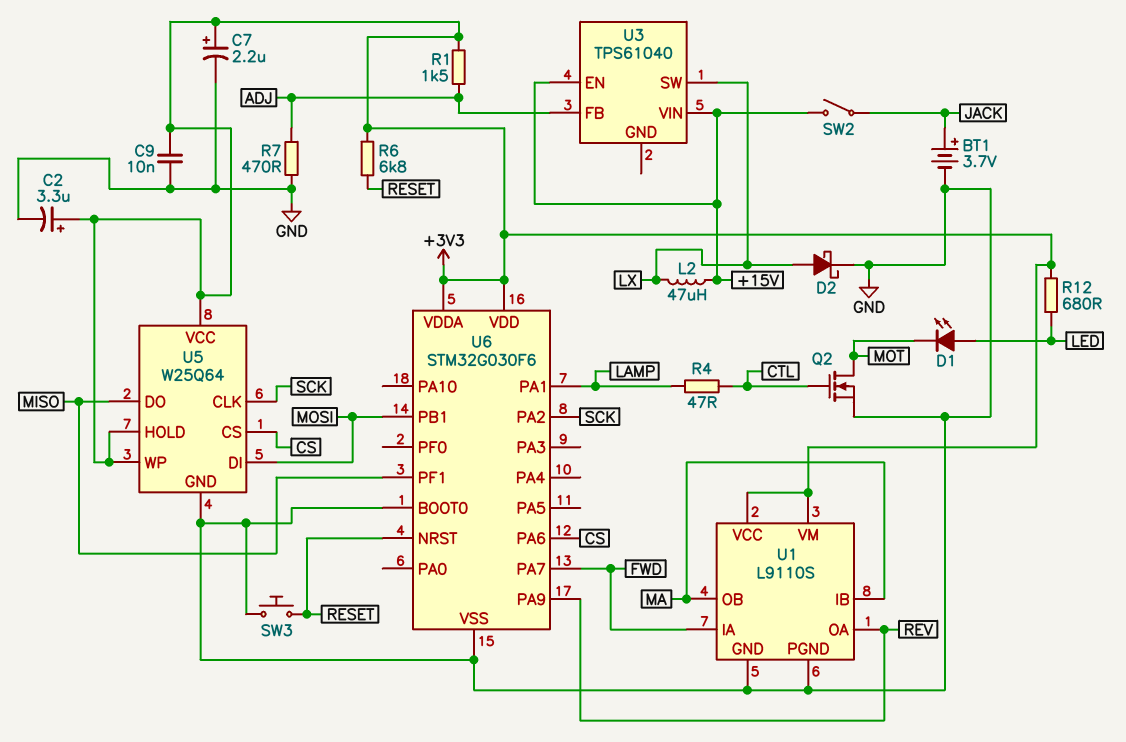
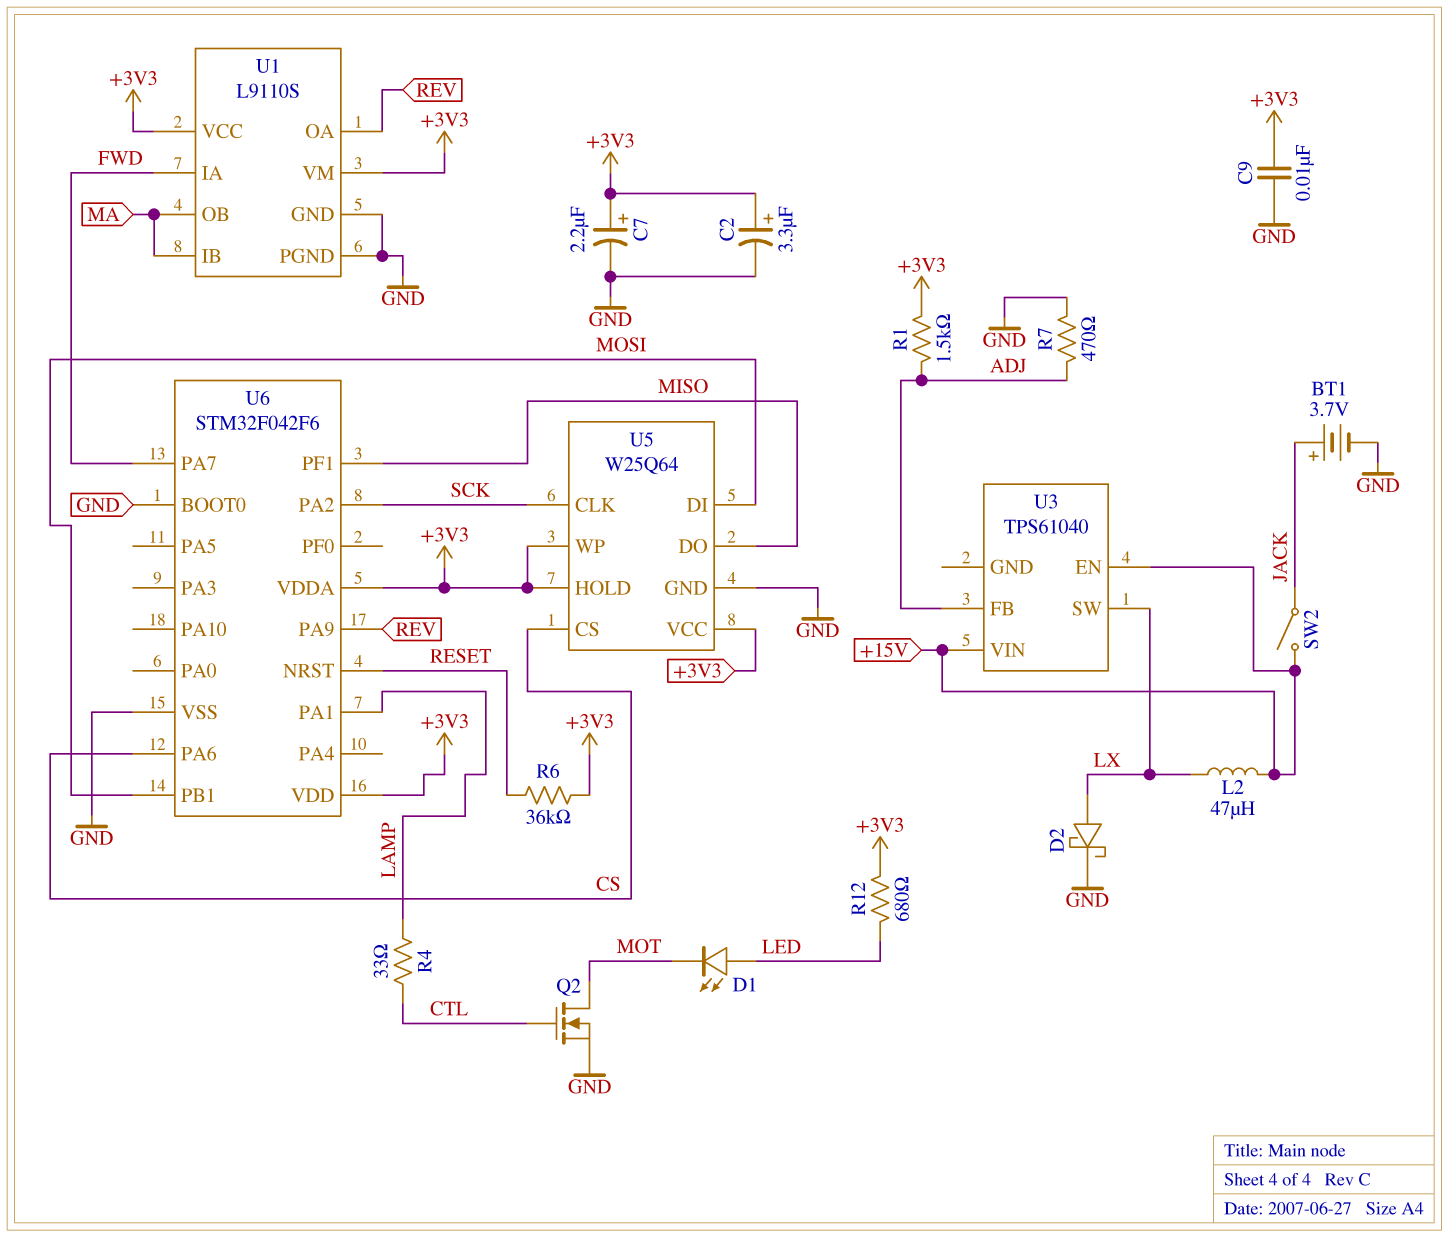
R4: 47 (CTL, LAMP) -> 33 (CTL, LAMP)
R6: 6.8k (+3V3, RESET) -> 36k (+3V3, RESET)
SW3: button (GND, RESET) -> none
U6: STM32G030F6 -> STM32F042F6

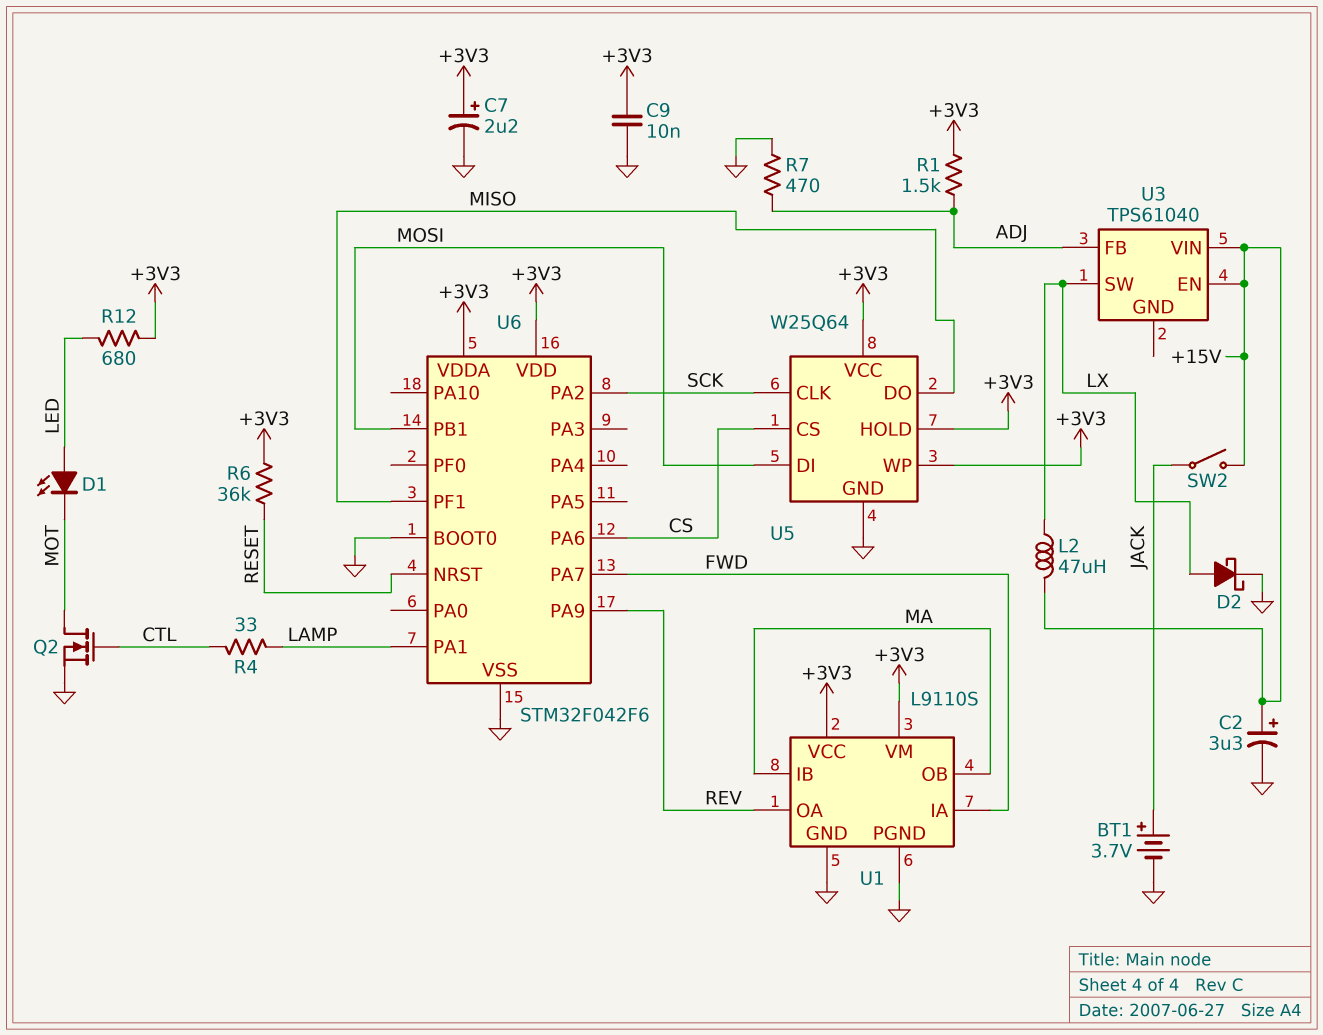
C2: 3.3uF (plus +3V3, minus GND) -> 3.3uF (plus +15V, minus GND)

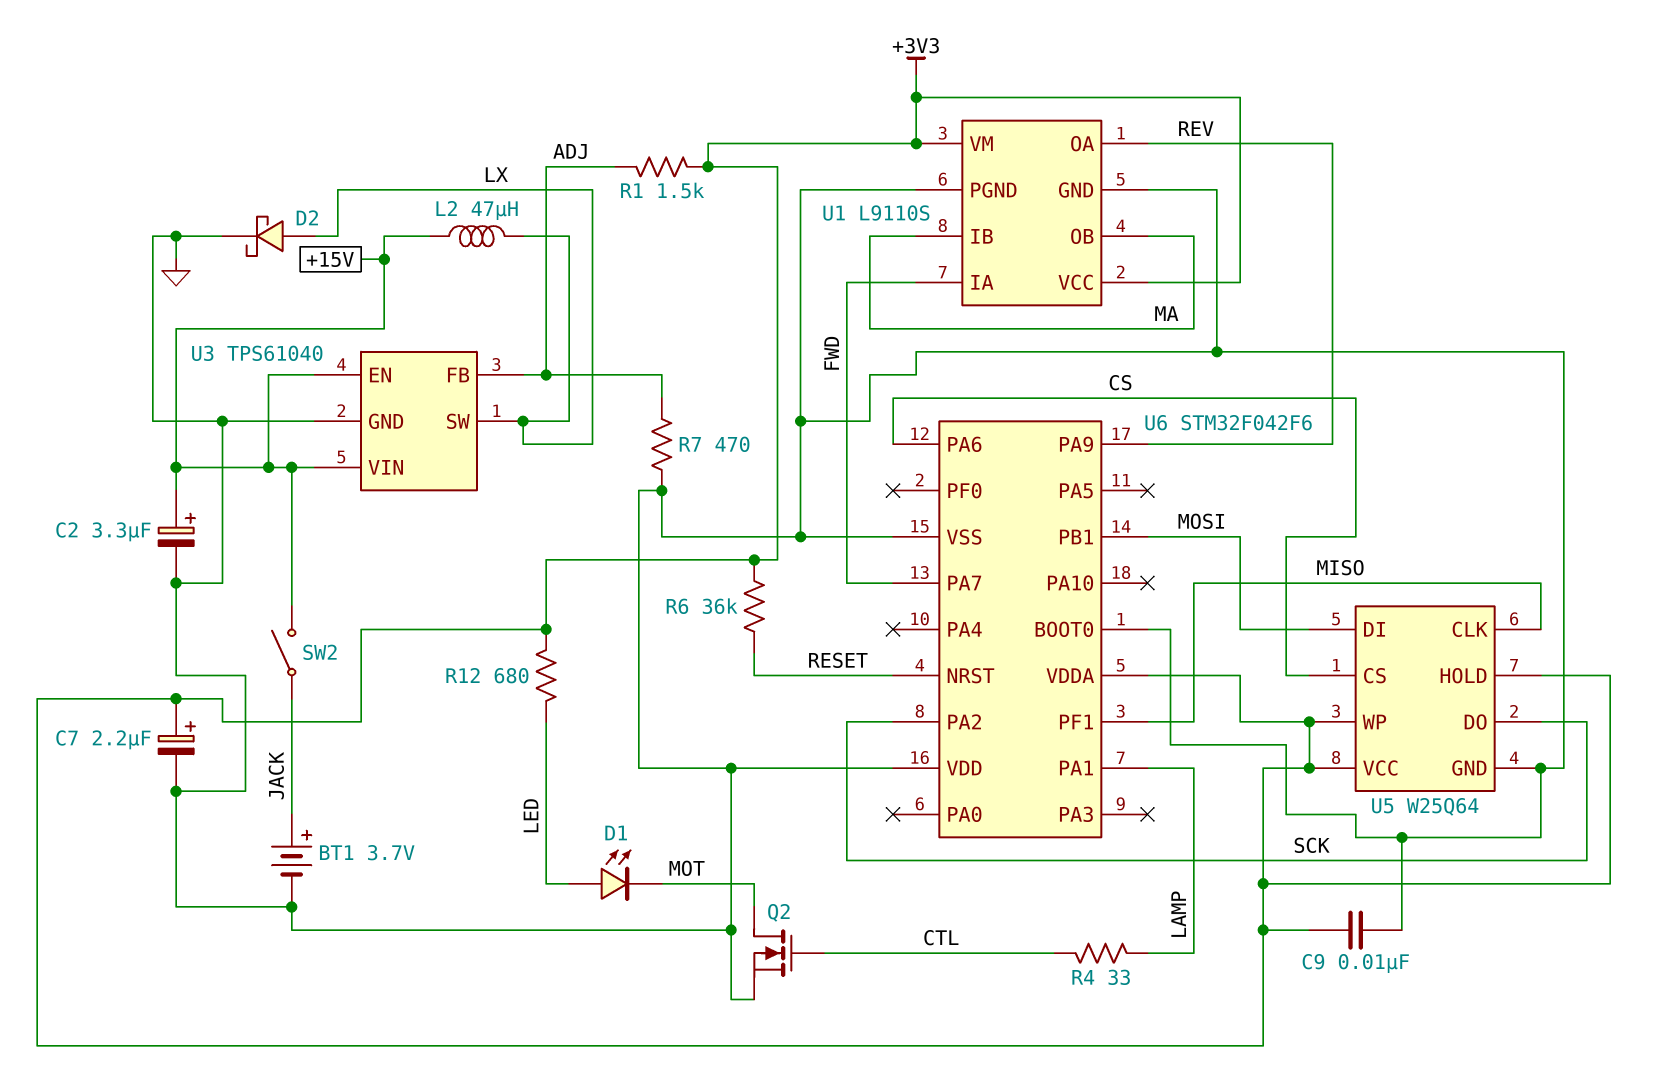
U3 pin GND: none -> GND
U5 pin CLK: SCK -> MISO
U5 pin DO: MISO -> SCK
U6 pin VDD: +3V3 -> GND

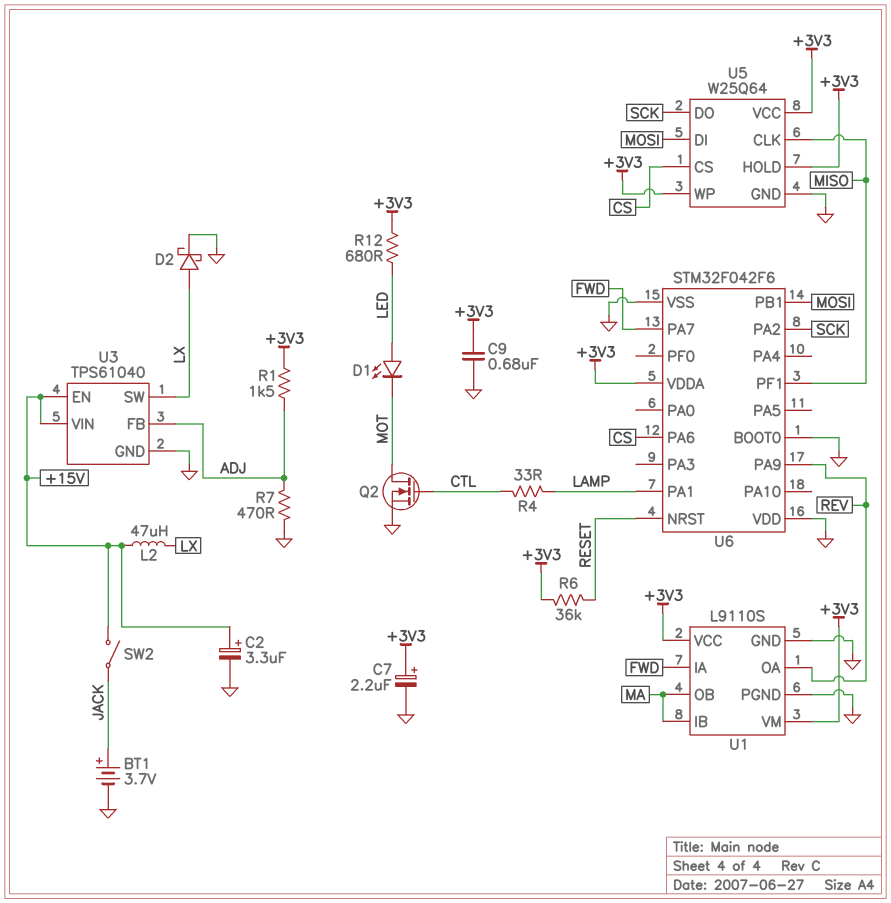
C9: 10nF (+3V3, GND) -> 680nF (+3V3, GND)

